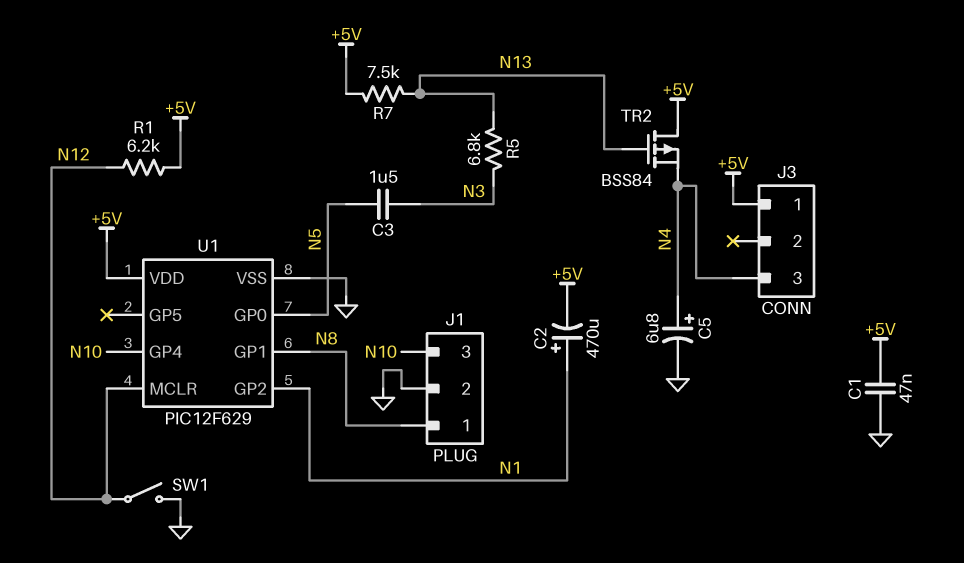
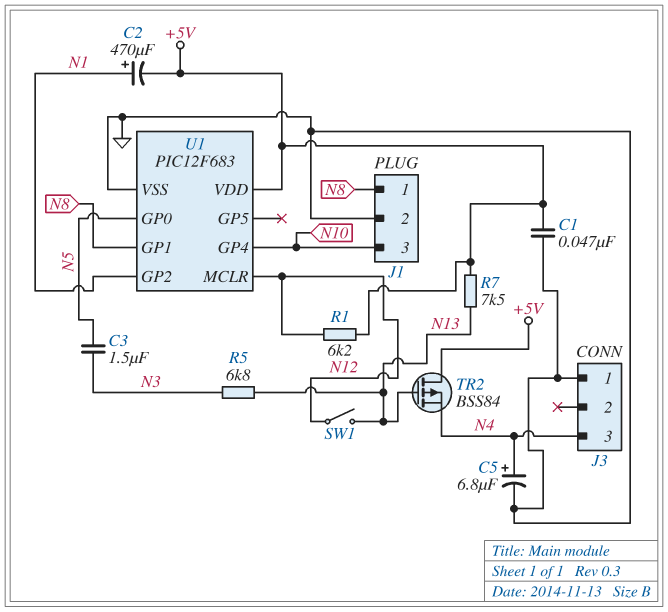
J3 pin 1: +5V -> GND
SW1: switch (GND, N12) -> switch (N12, N13)
U1: PIC12F629 -> PIC12F683

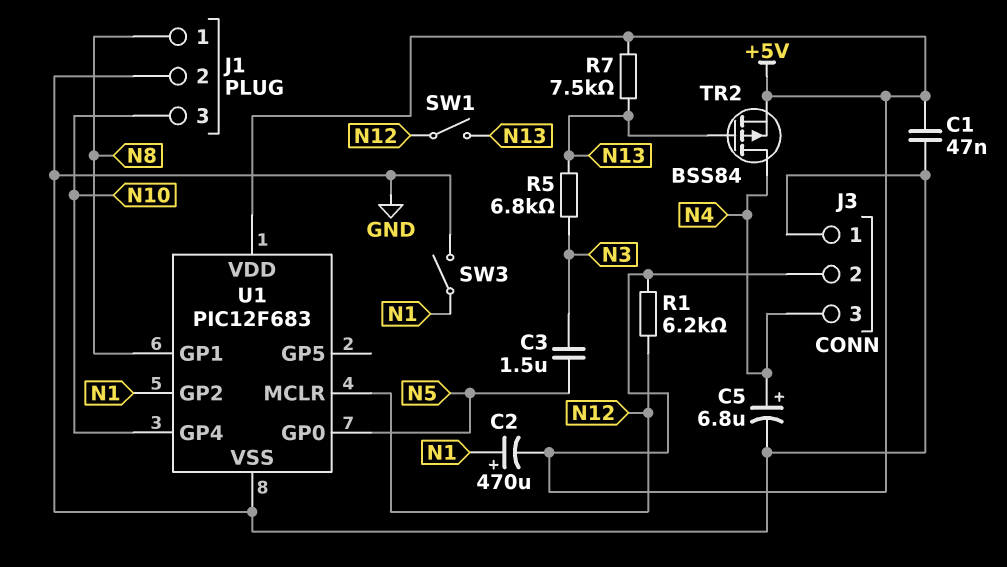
J3 pin 2: none -> +5V
SW3: none -> switch (GND, N1)
TR2: PMOS BSS84 (G N13, D +5V, S N4) -> PMOS BSS84 (G N13, D N4, S +5V)

